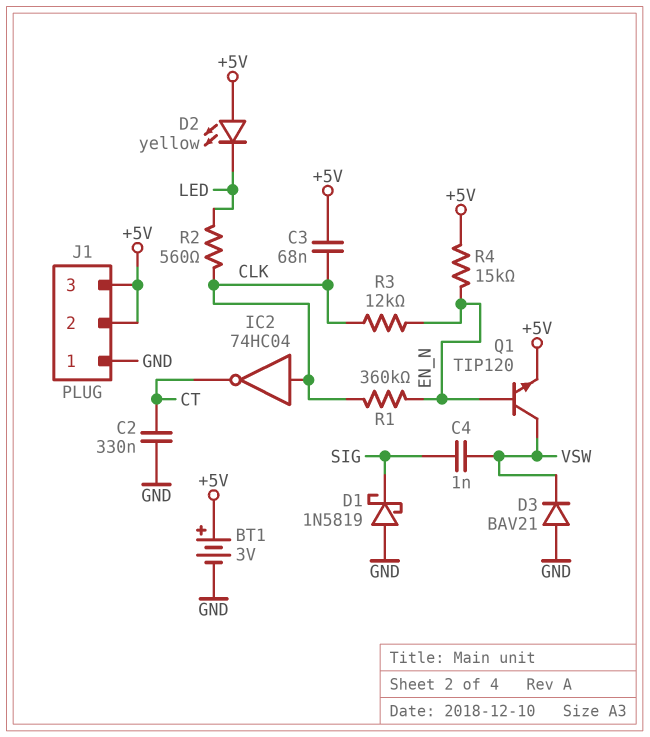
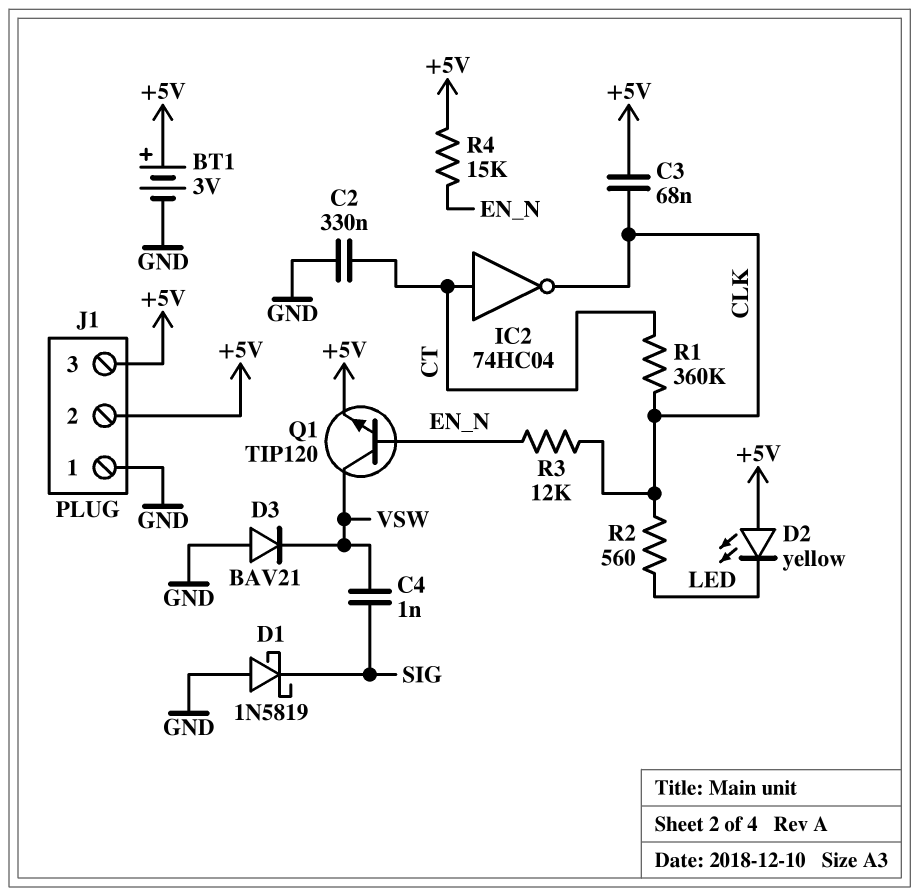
IC2: NOT 74HC04 (in CLK, out CT) -> NOT 74HC04 (in CT, out CLK)
R1: 360k (CLK, EN_N) -> 360k (CLK, CT)

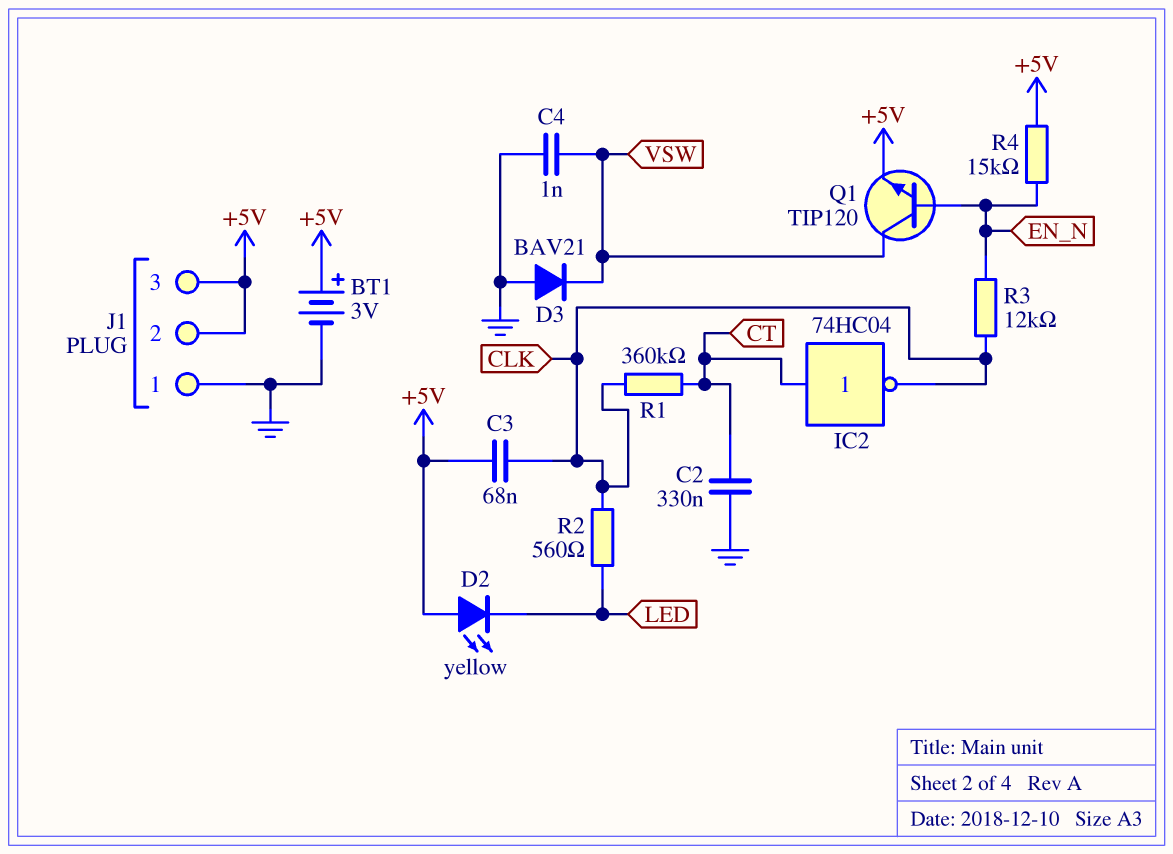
C4: 1nF (SIG, VSW) -> 1nF (GND, VSW)
D1: schottky 1N5819 (A GND, K SIG) -> none

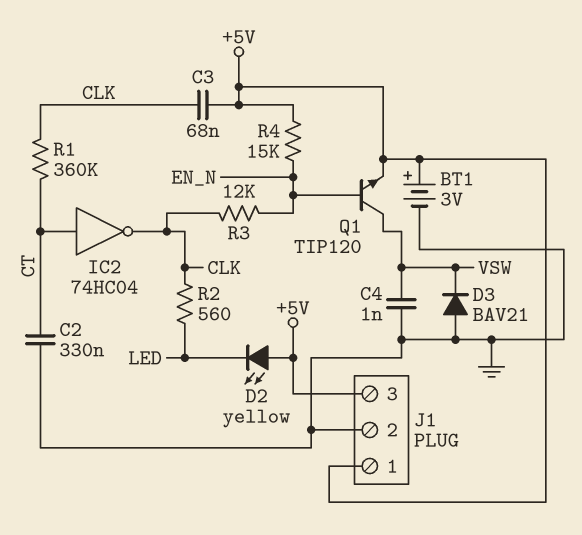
J1 pin 1: GND -> +5V
J1 pin 2: +5V -> GND

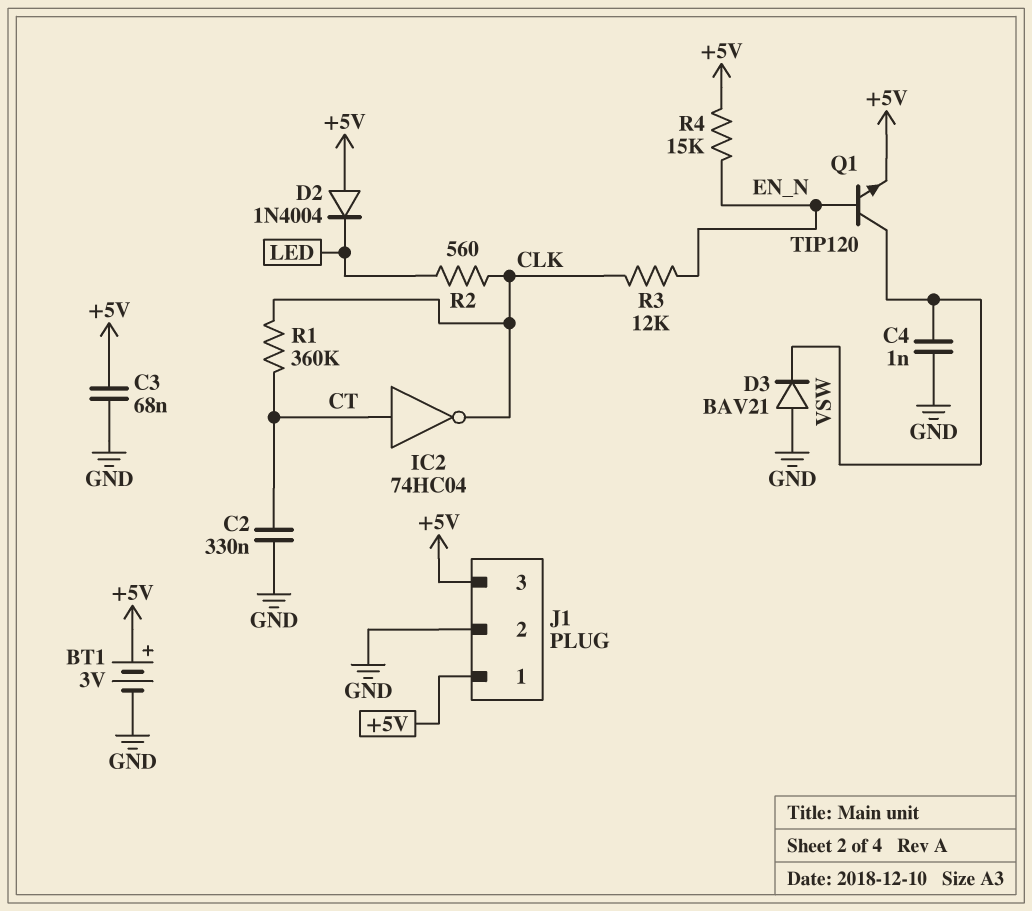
C3: 68nF (+5V, CLK) -> 68nF (+5V, GND)
D2: LED yellow (A +5V, K LED) -> diode 1N4004 (A +5V, K LED)

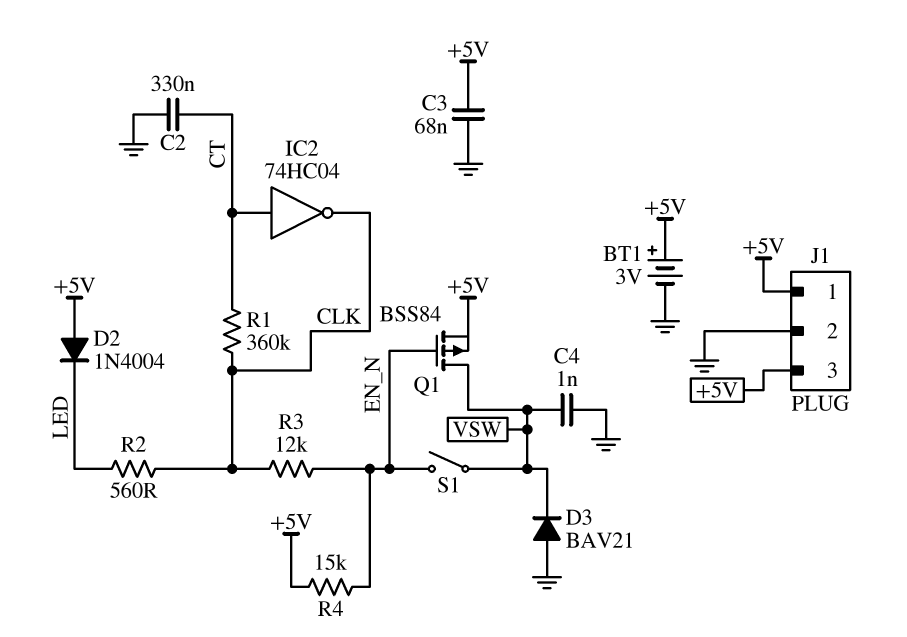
Q1: NPN TIP120 (B EN_N, C VSW, E +5V) -> PMOS BSS84 (G EN_N, D VSW, S +5V)
S1: none -> switch (EN_N, VSW)

